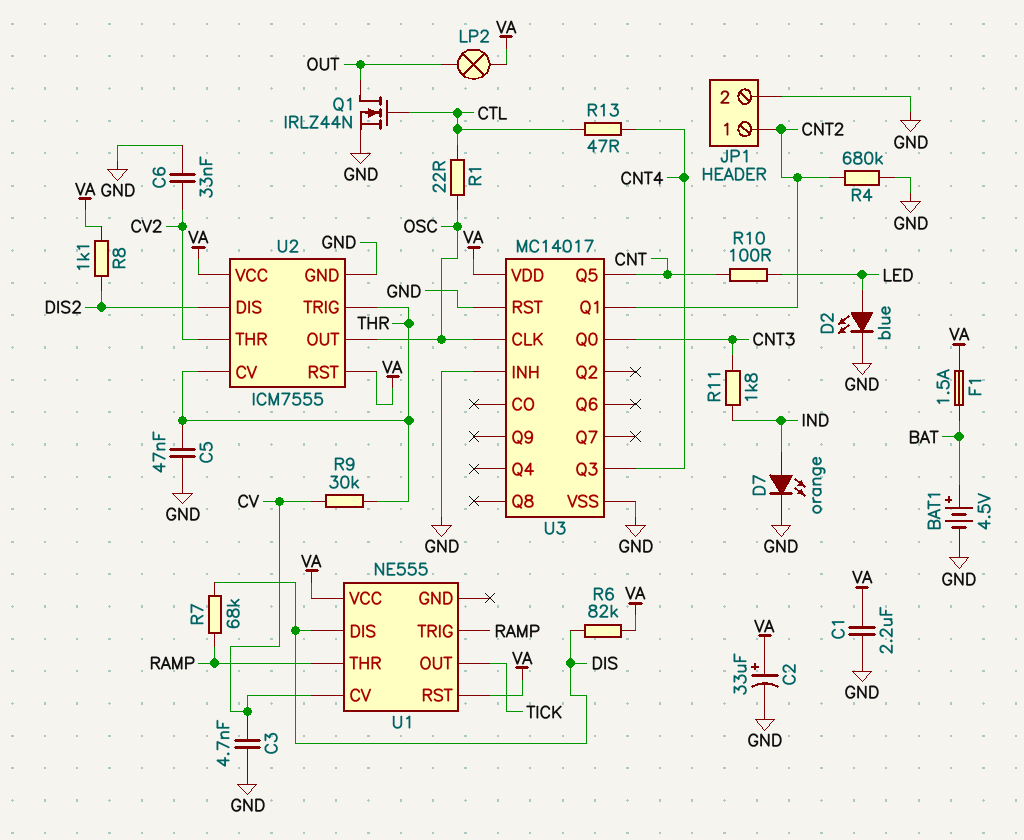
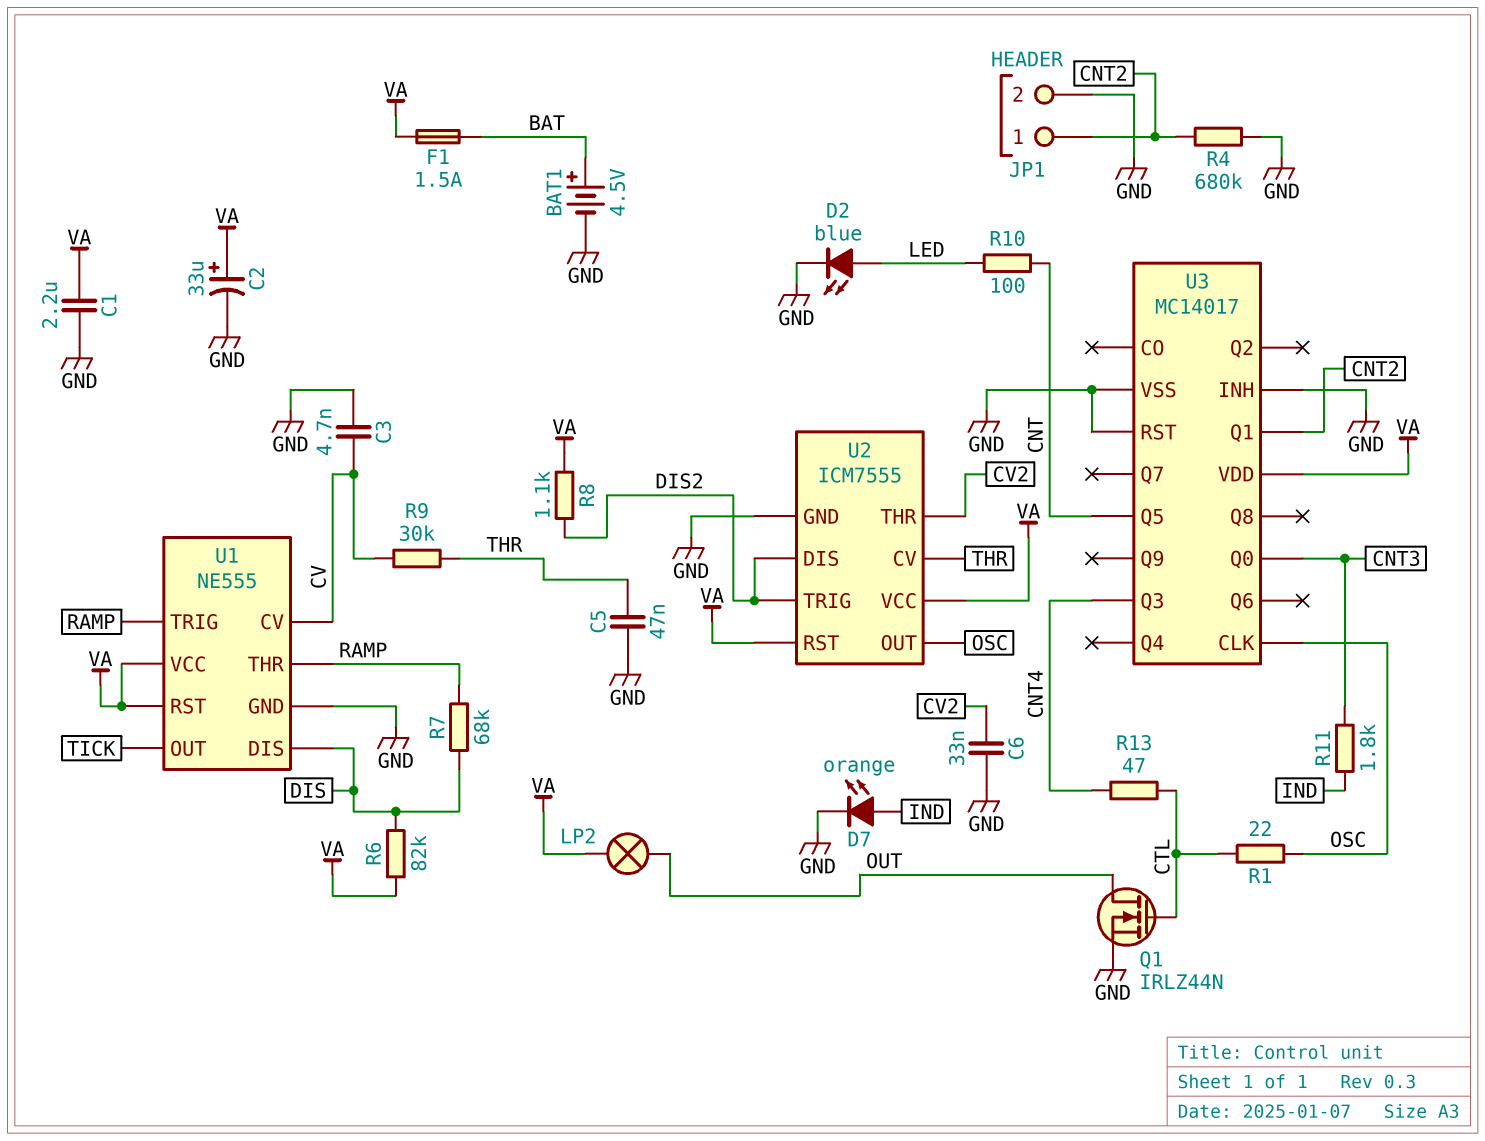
U1 pin GND: none -> GND
U2 pin TRIG: THR -> DIS2

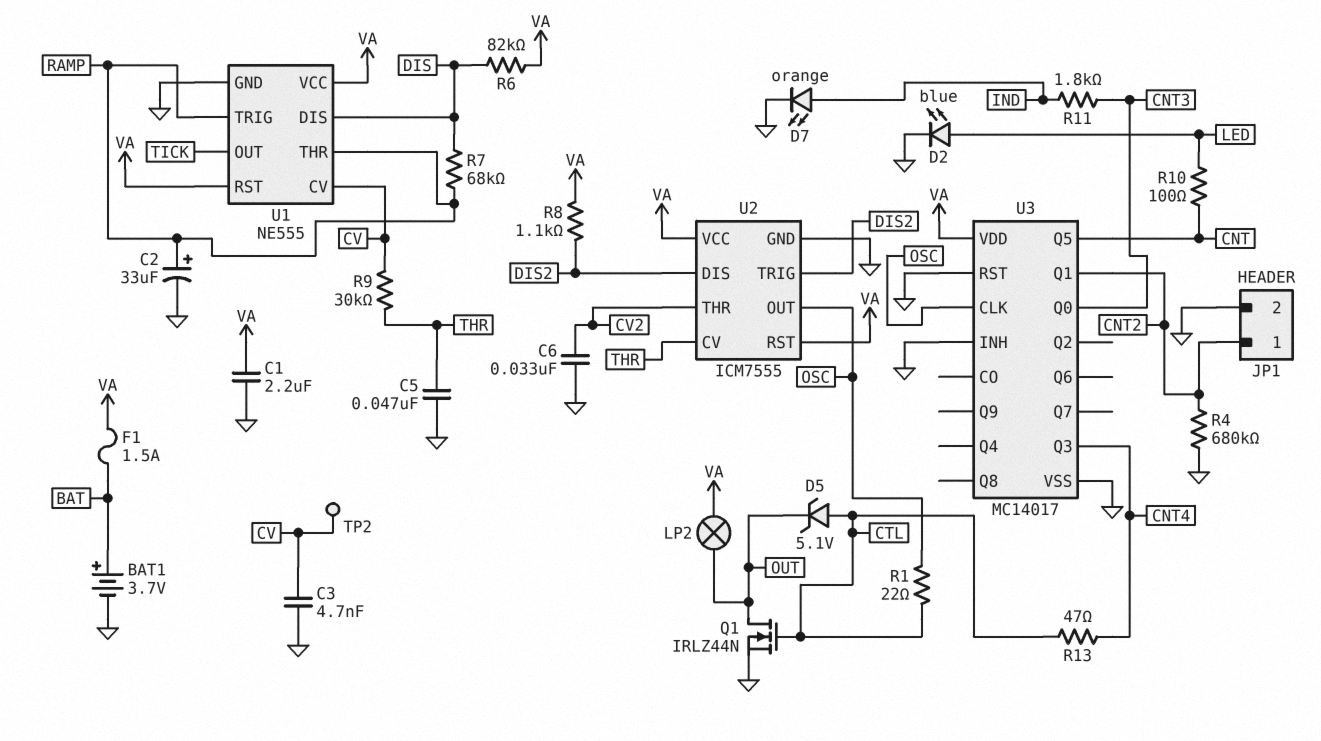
BAT1: 4.5V (plus BAT, minus GND) -> 3.7V (plus BAT, minus GND)
C2: 33uF (plus VA, minus GND) -> 33uF (plus RAMP, minus GND)
D5: none -> zener 5.1V (A CTL, K OUT)
TP2: none -> test point (CV)

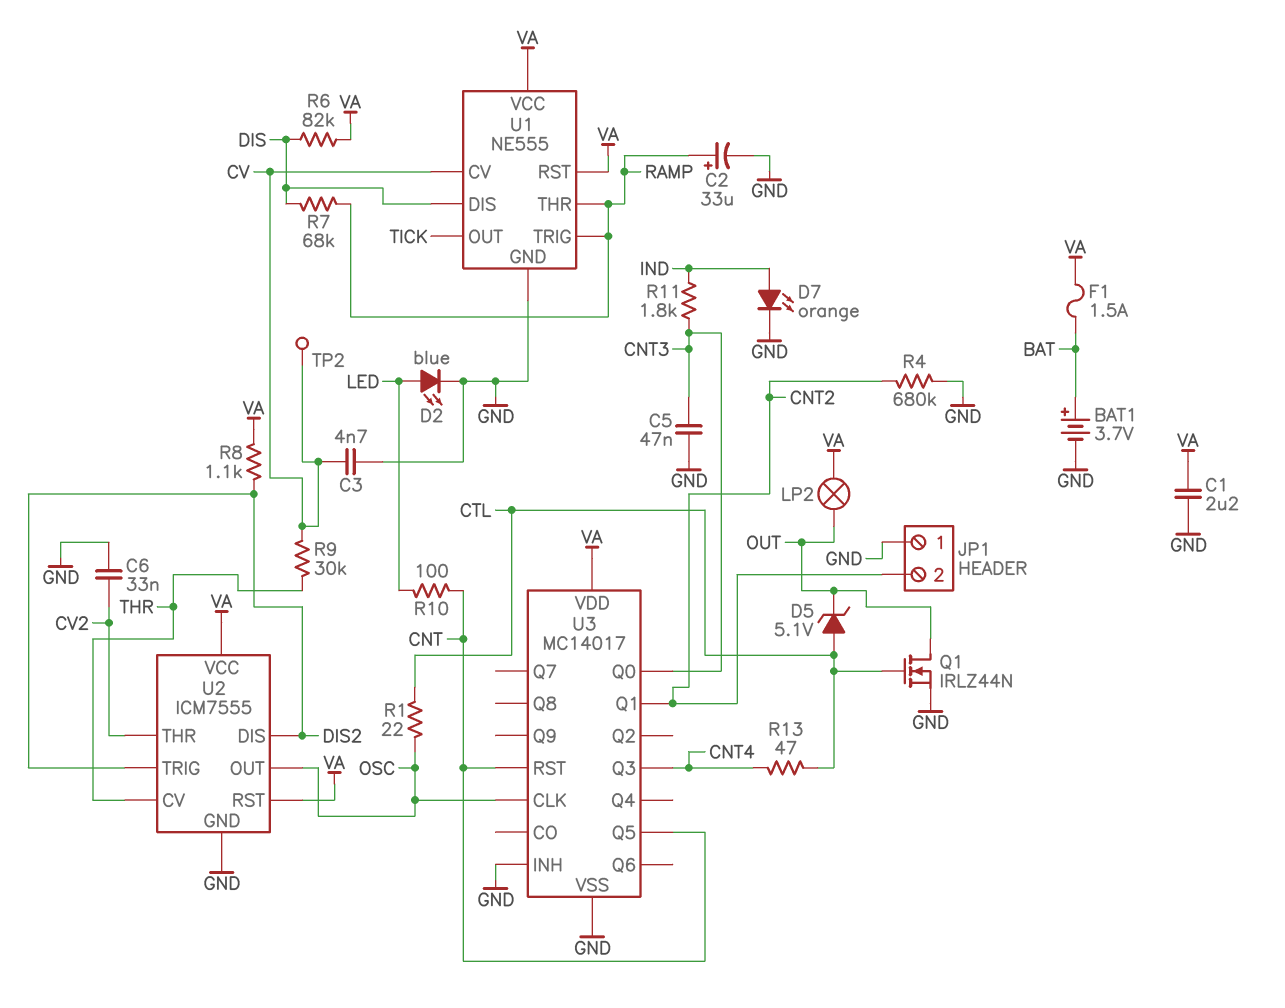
C5: 47nF (GND, THR) -> 47nF (CNT3, GND)
JP1 pin 1: CNT2 -> GND
JP1 pin 2: GND -> CNT2
U3 pin RST: GND -> CNT

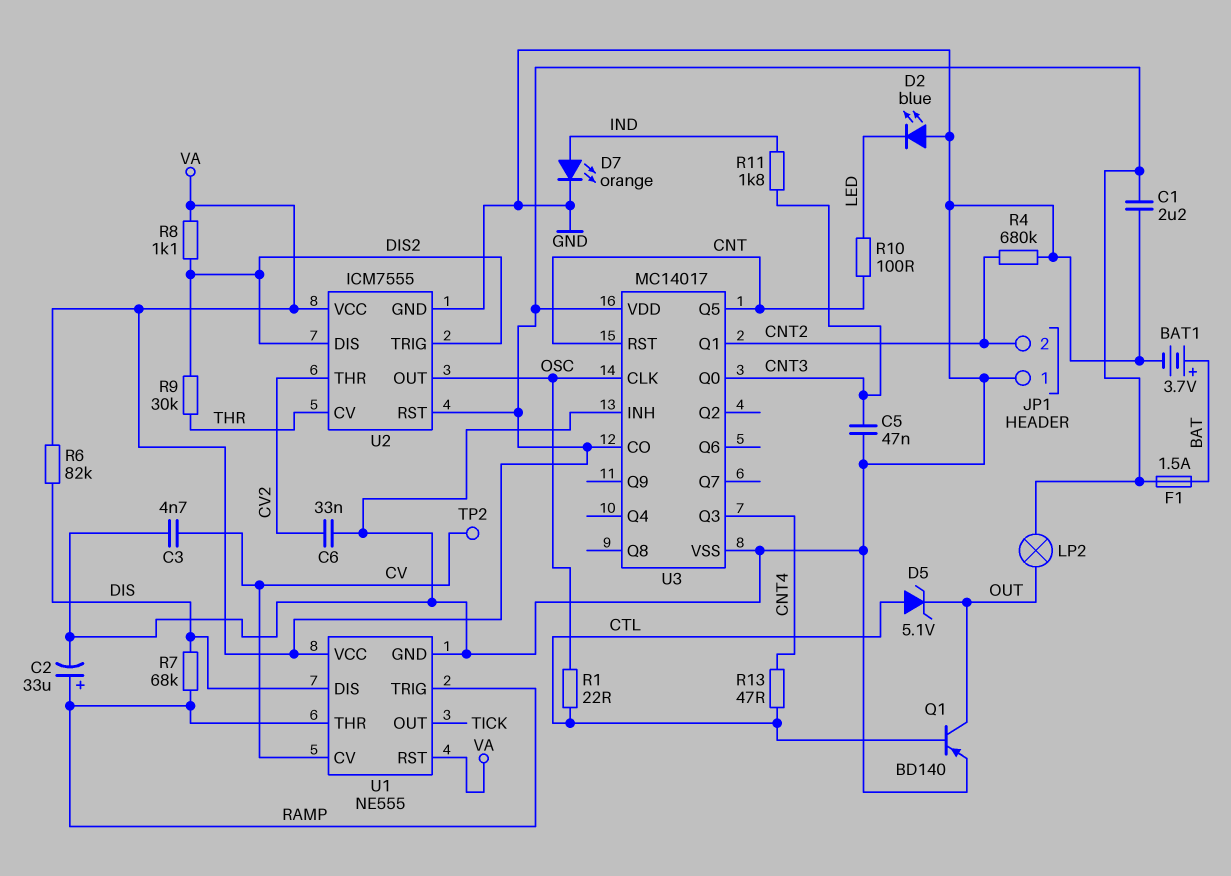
D2: LED blue (A LED, K GND) -> LED blue (A GND, K LED)
Q1: NMOS IRLZ44N (G CTL, D OUT, S GND) -> PNP BD140 (B CTL, C OUT, E GND)
R9: 30k (CV, THR) -> 30k (DIS2, THR)
U3 pin CO: none -> VA

